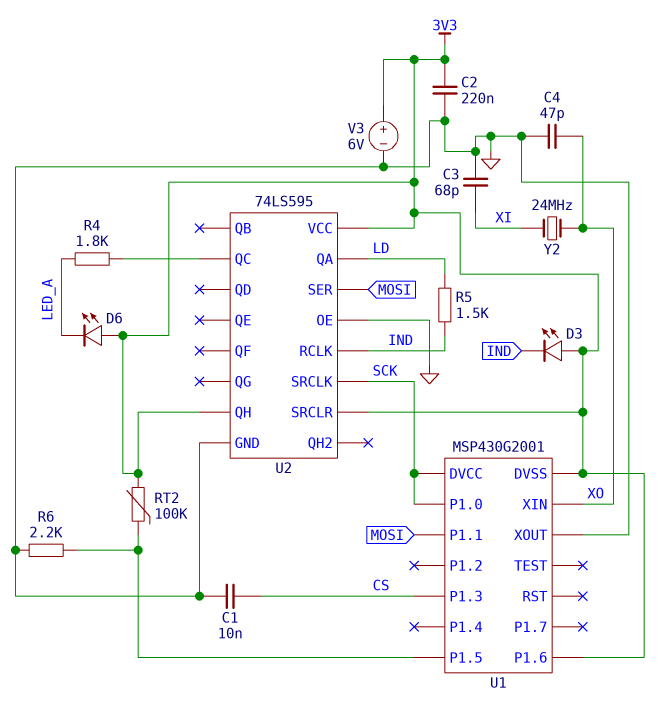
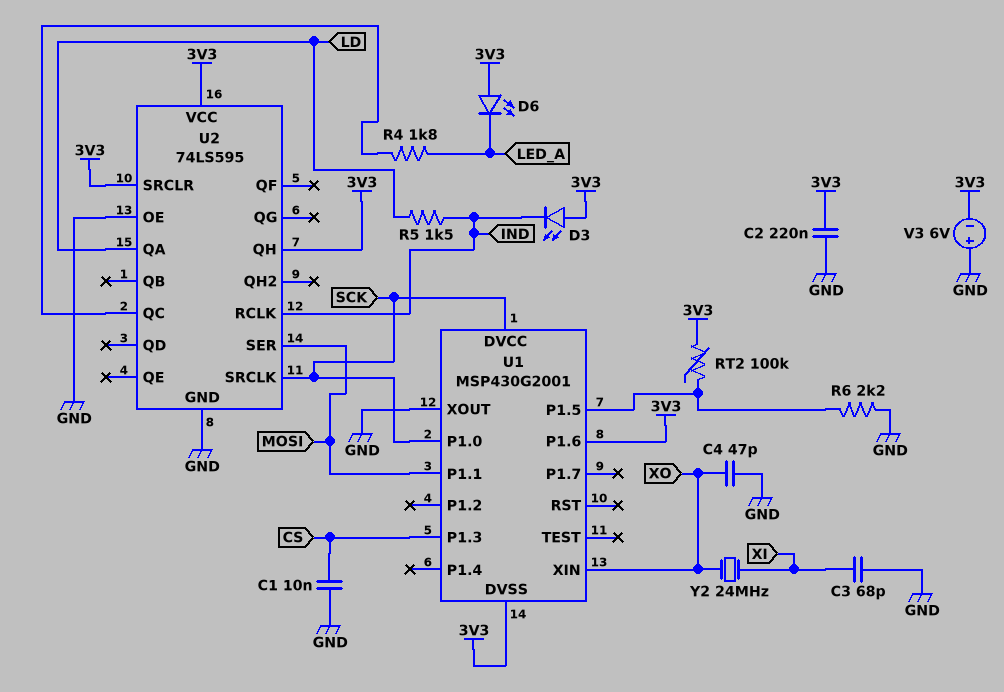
V3: 6V (plus 3V3, minus GND) -> 6V (plus GND, minus 3V3)

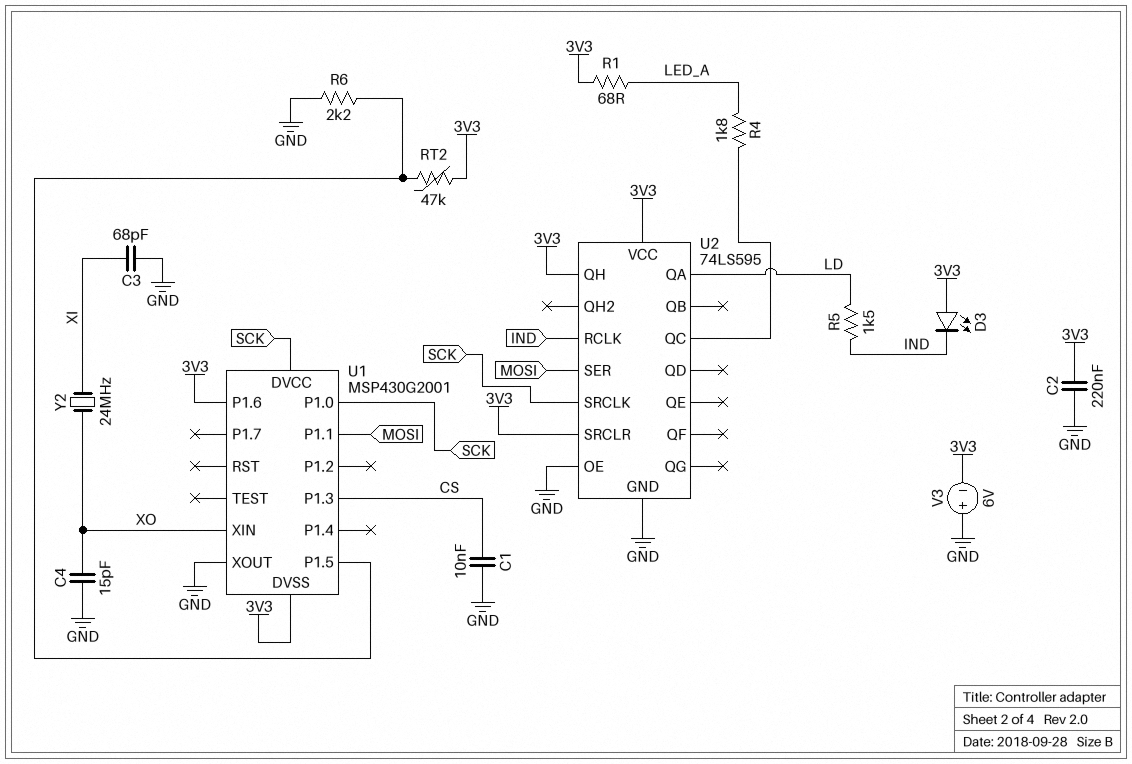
C4: 47pF (GND, XO) -> 15pF (GND, XO)
D6: LED (A 3V3, K LED_A) -> none
R1: none -> 68 (3V3, LED_A)
RT2: 100k (3V3, U1/P1.5) -> 47k (3V3, U1/P1.5)

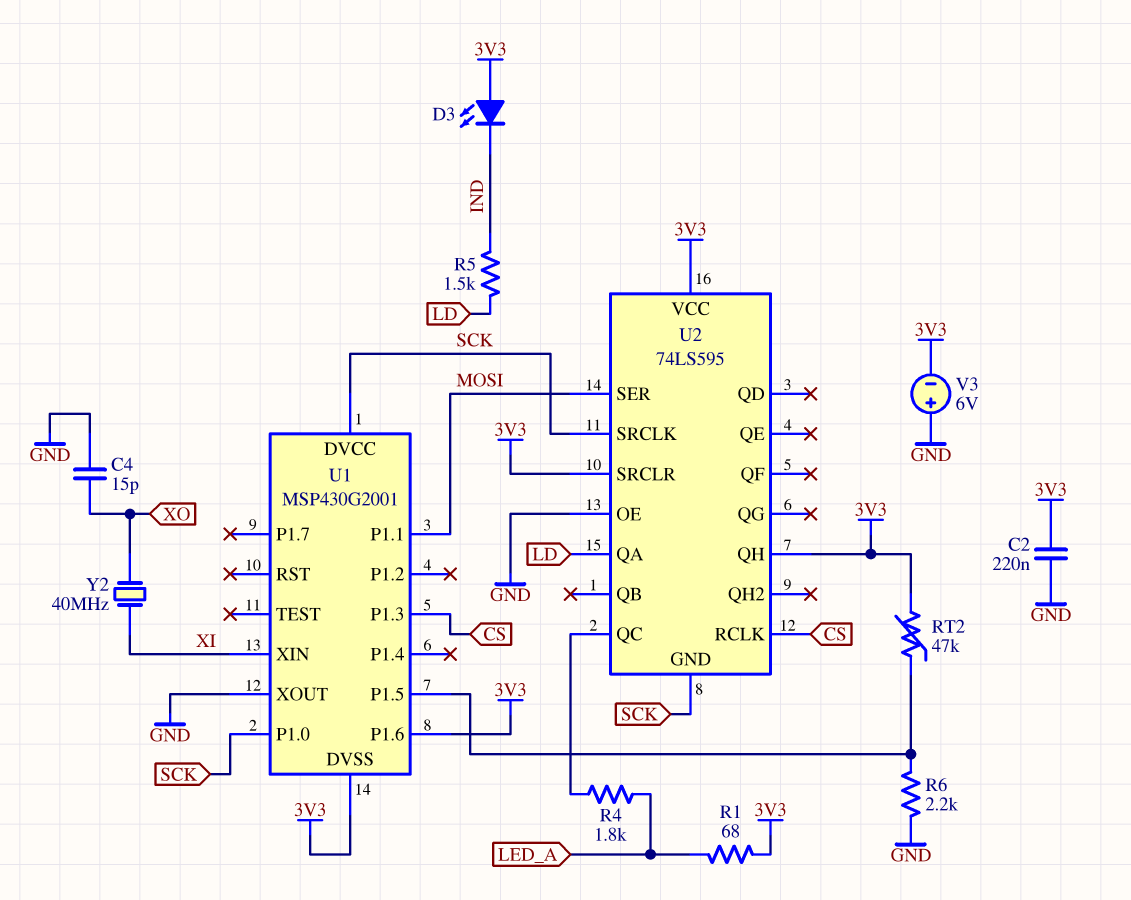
C1: 10nF (CS, GND) -> none
C3: 68pF (GND, XI) -> none
U1 pin XIN: XO -> XI
U2 pin GND: GND -> SCK
U2 pin RCLK: IND -> CS
Y2: 24MHz (XI, XO) -> 40MHz (XI, XO)

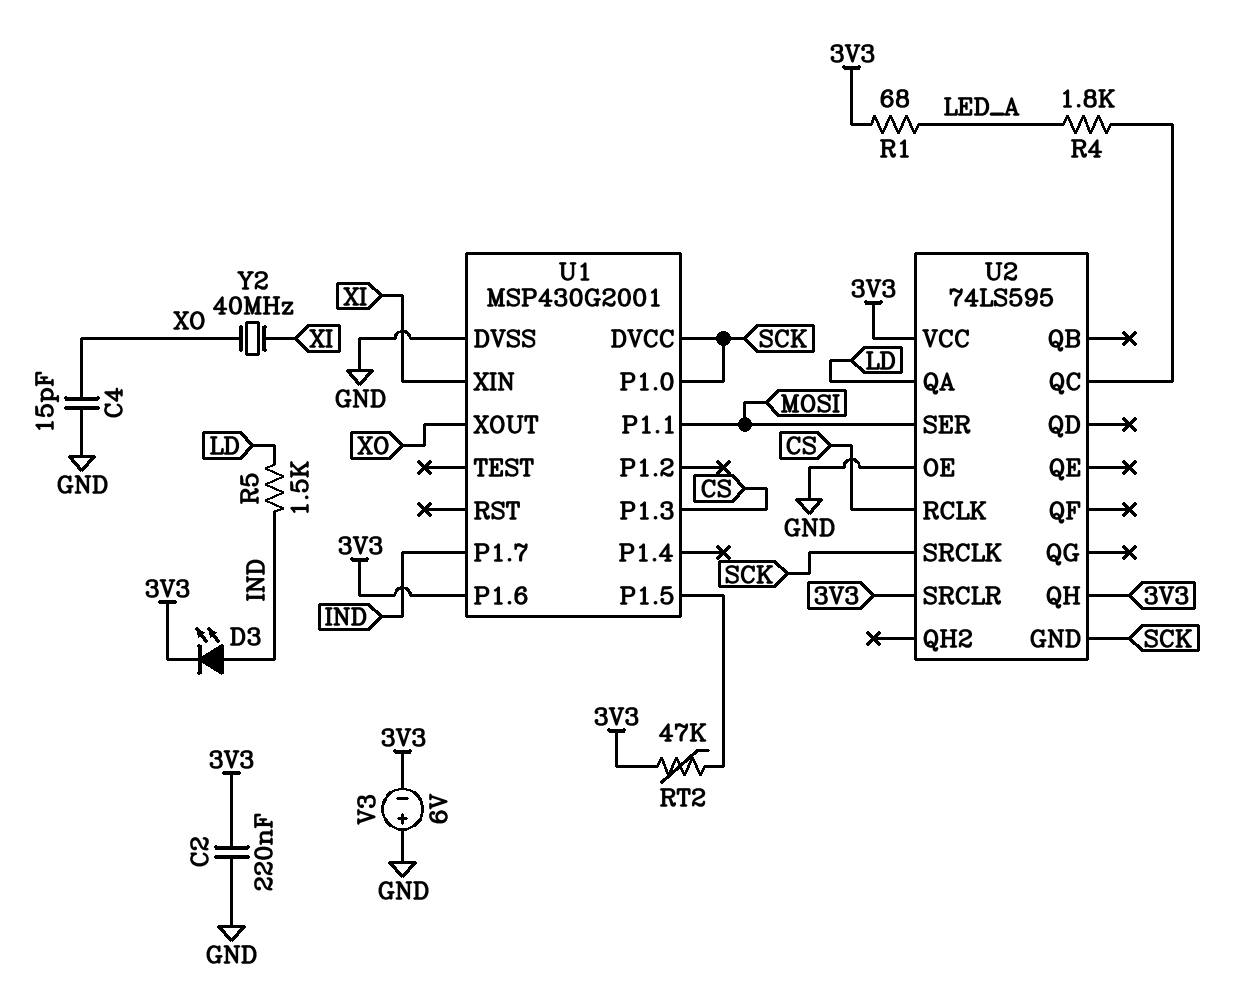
D3: LED (A 3V3, K IND) -> LED (A IND, K 3V3)
R6: 2.2k (GND, U1/P1.5) -> none
U1 pin DVSS: 3V3 -> GND
U1 pin P1.7: none -> IND
U1 pin XOUT: GND -> XO

